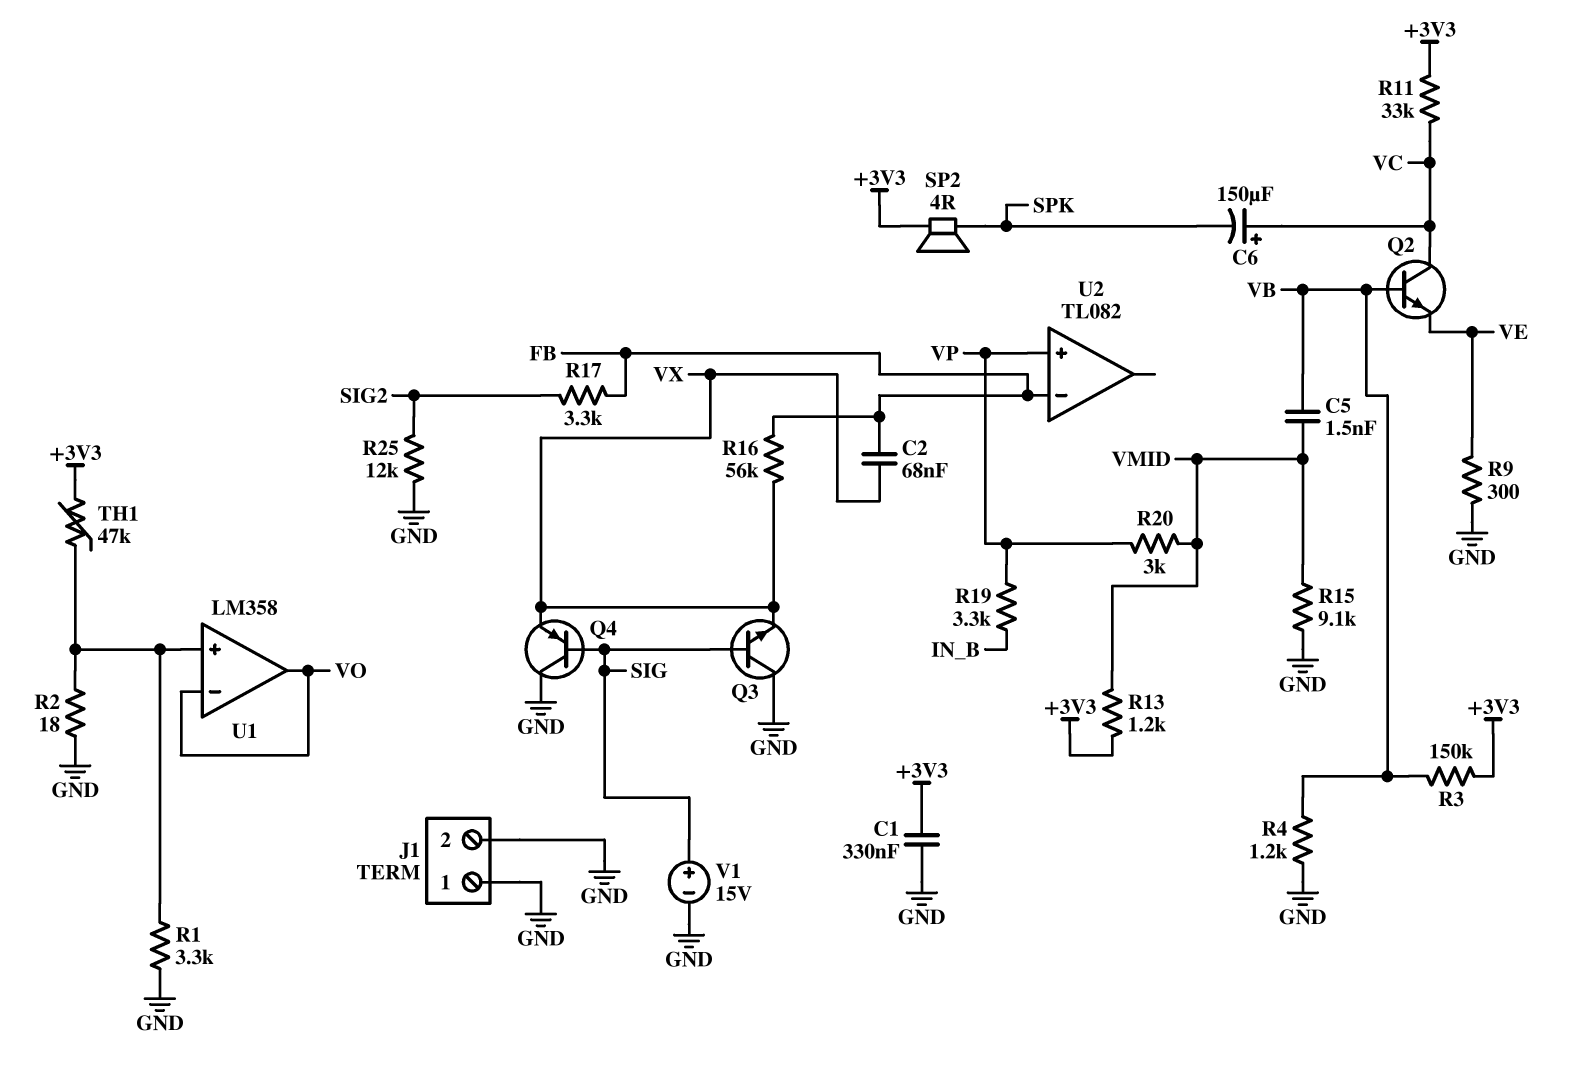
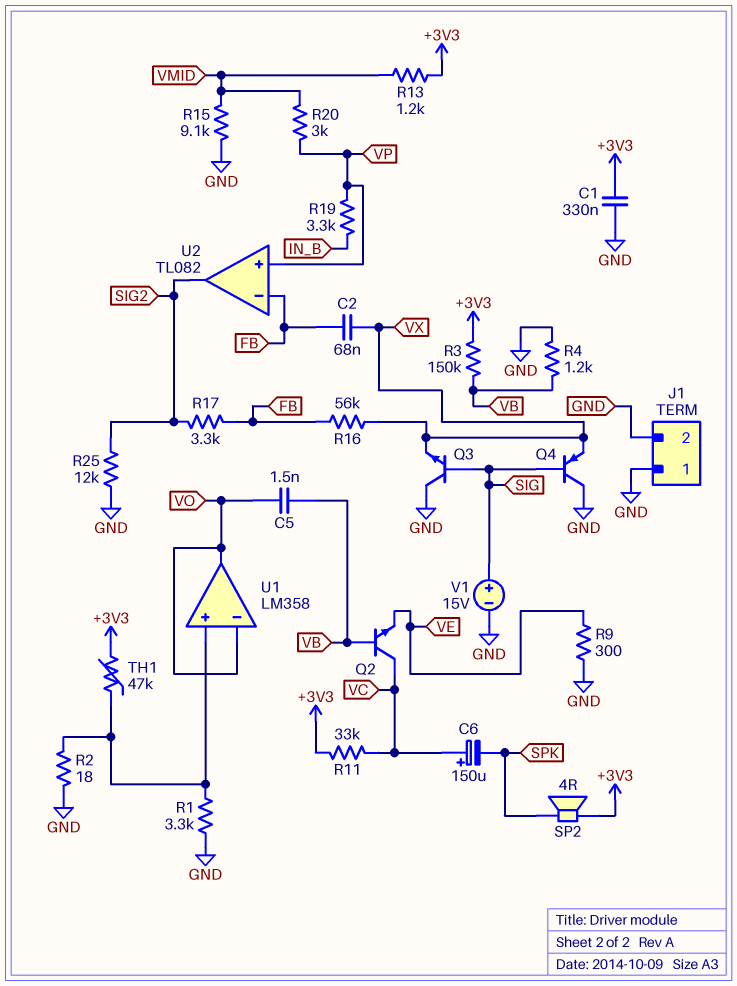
C5: 1.5nF (VB, VMID) -> 1.5nF (VB, VO)
U2 pin out: none -> SIG2

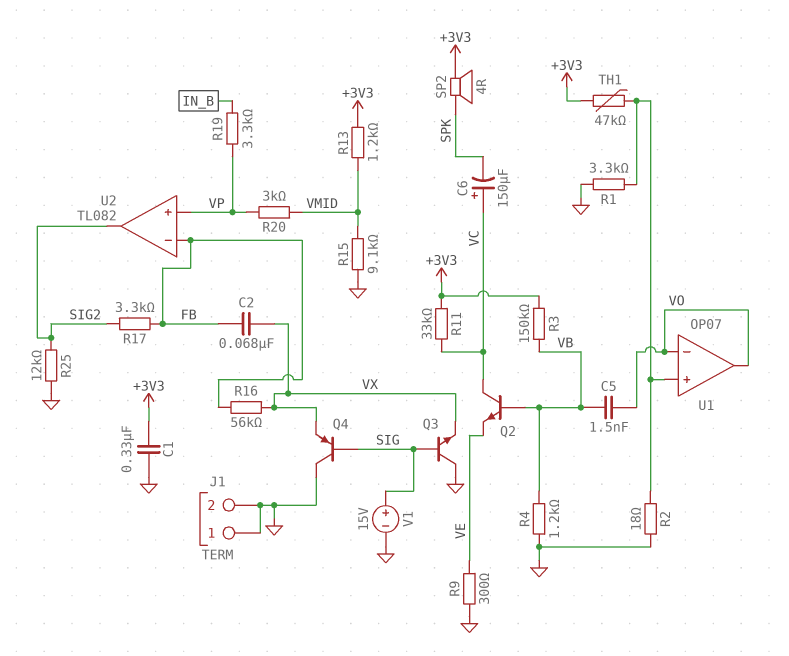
U1: LM358 -> OP07

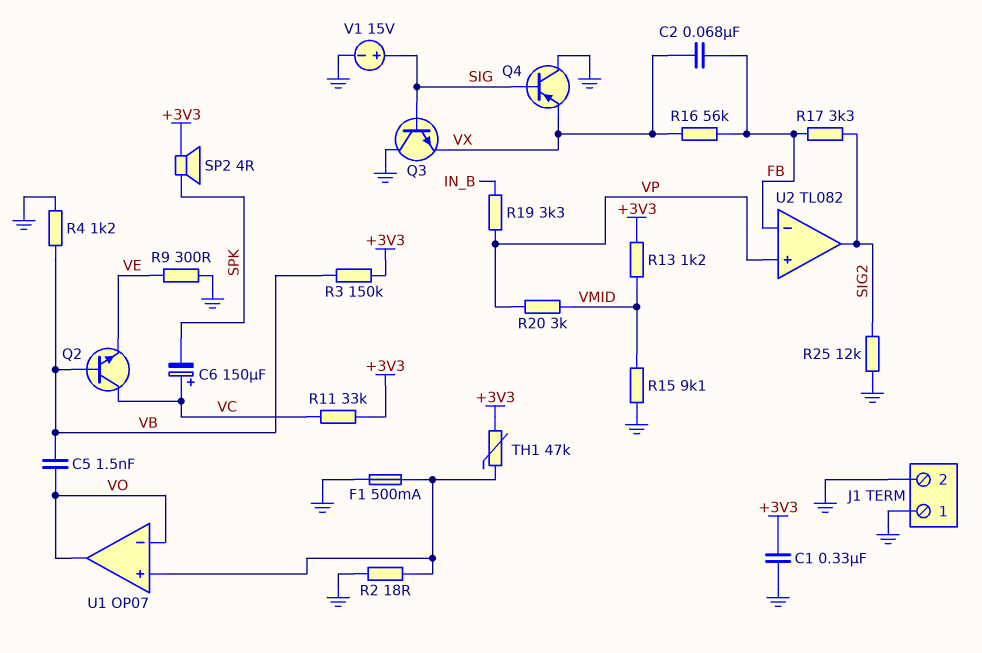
F1: none -> 500mA (GND, U1/in+)
R1: 3.3k (GND, U1/in+) -> none

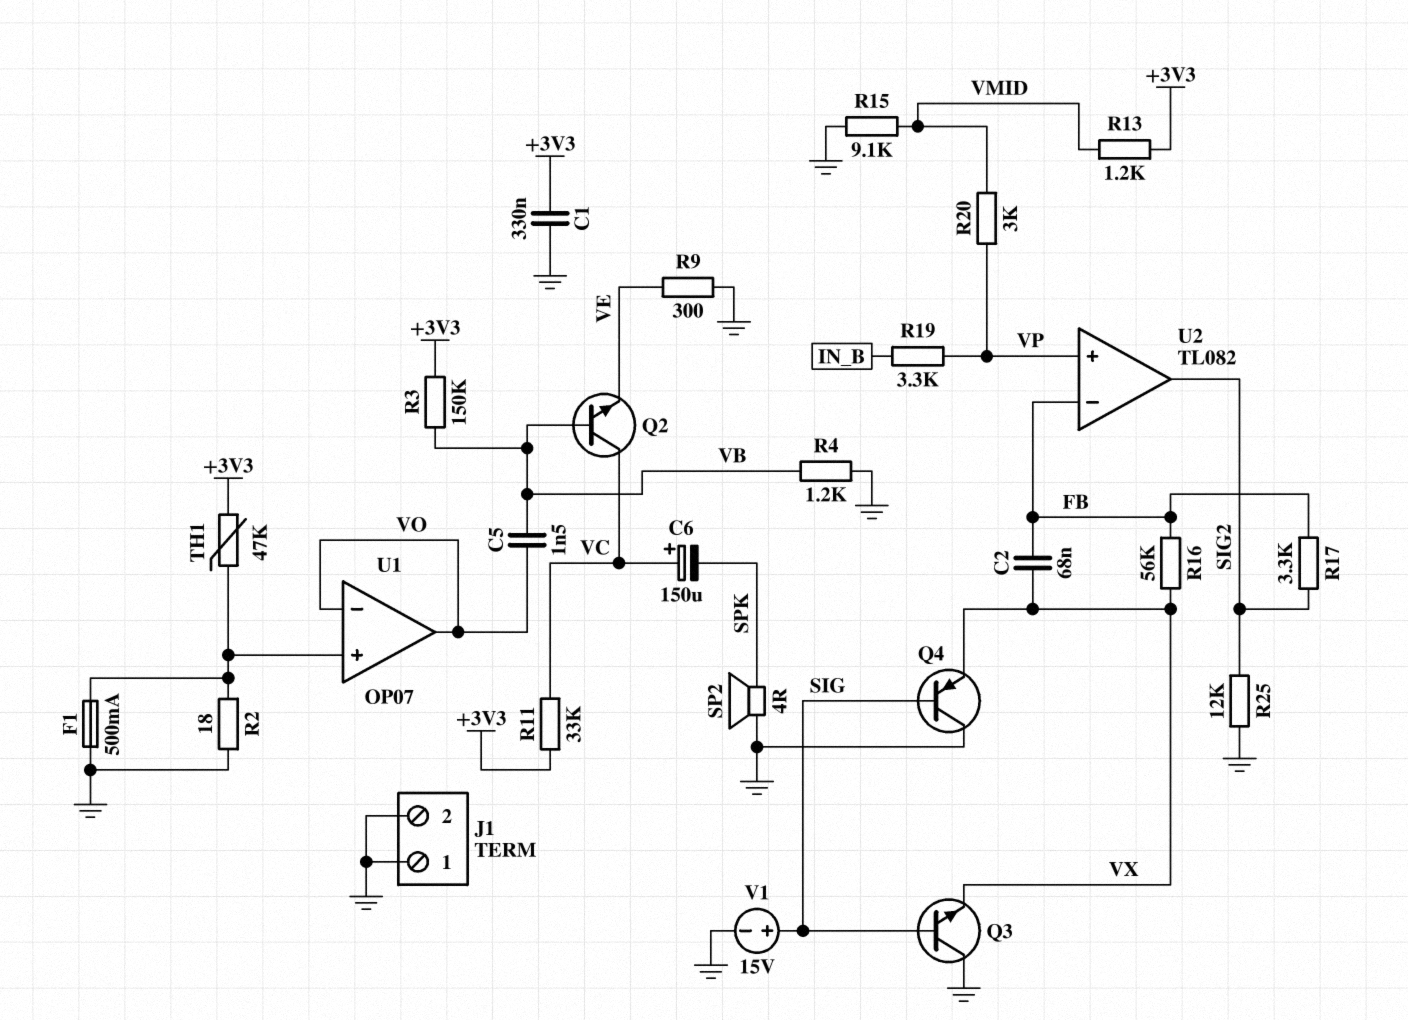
SP2: speaker 4R (+3V3, SPK) -> speaker 4R (GND, SPK)

